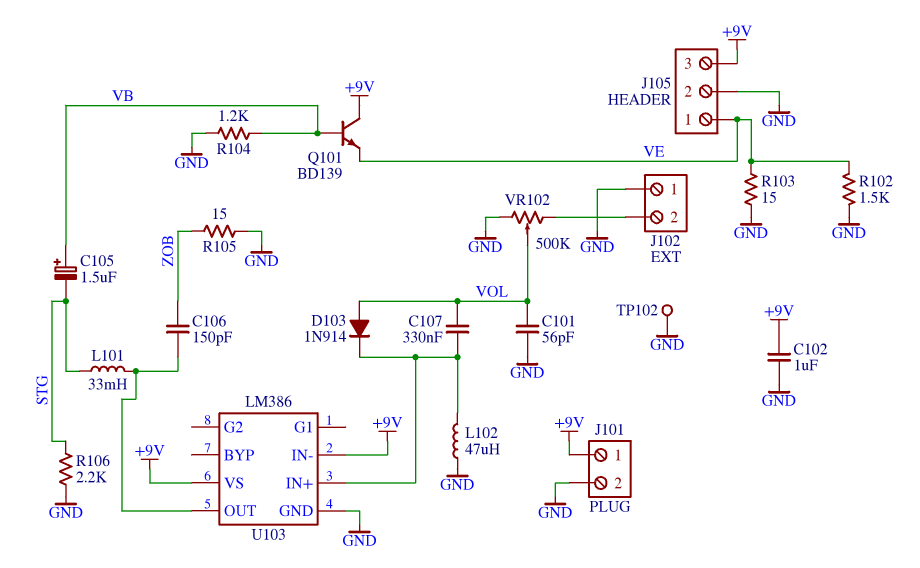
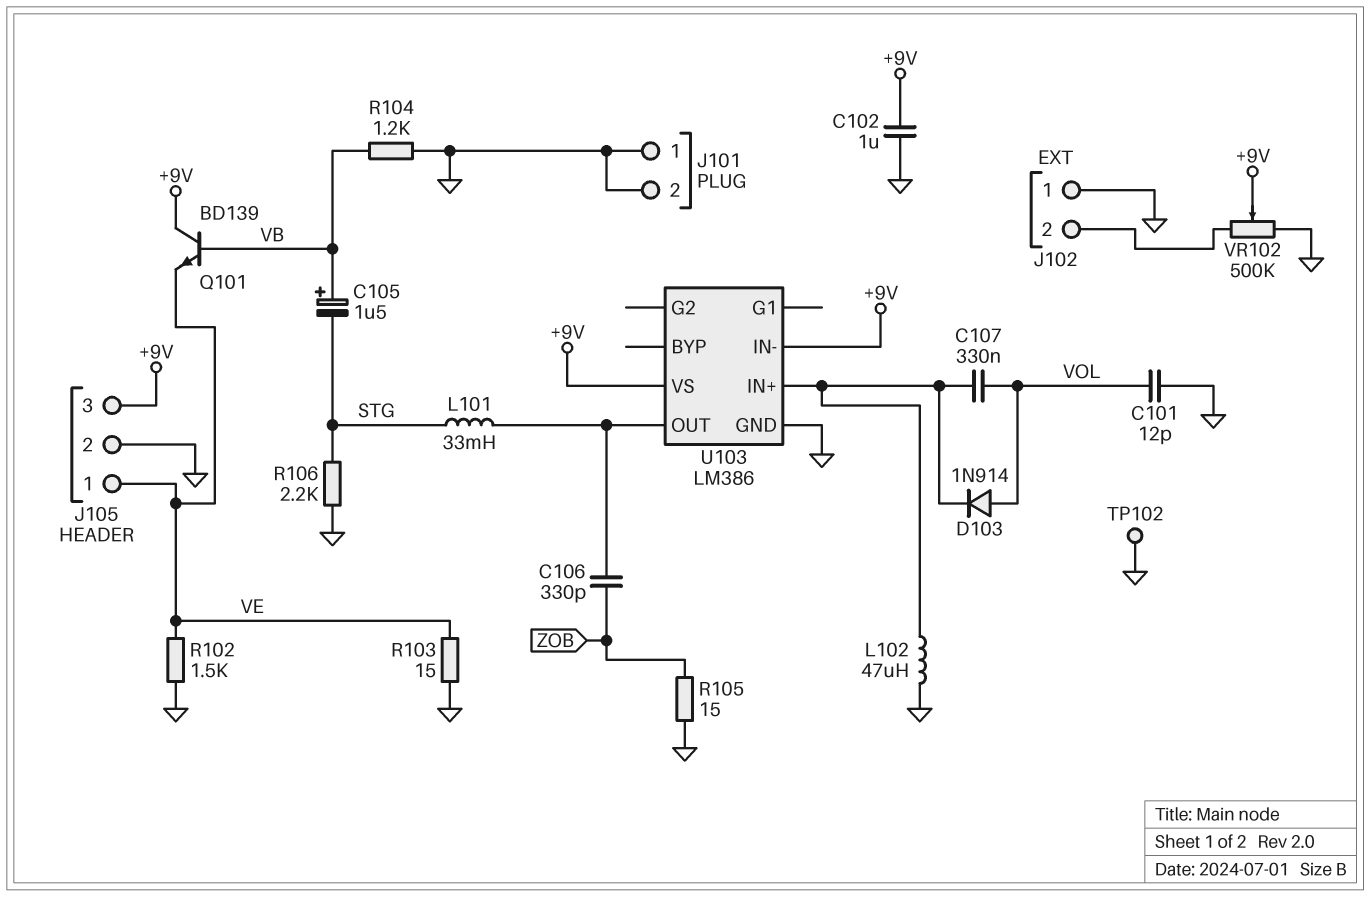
C101: 56pF (GND, VOL) -> 12pF (GND, VOL)
C106: 150pF (U103/OUT, ZOB) -> 330pF (U103/OUT, ZOB)
J101 pin 1: +9V -> GND
VR102: 500k (GND, J102/2, wiper VOL) -> 500k (GND, J102/2, wiper +9V)

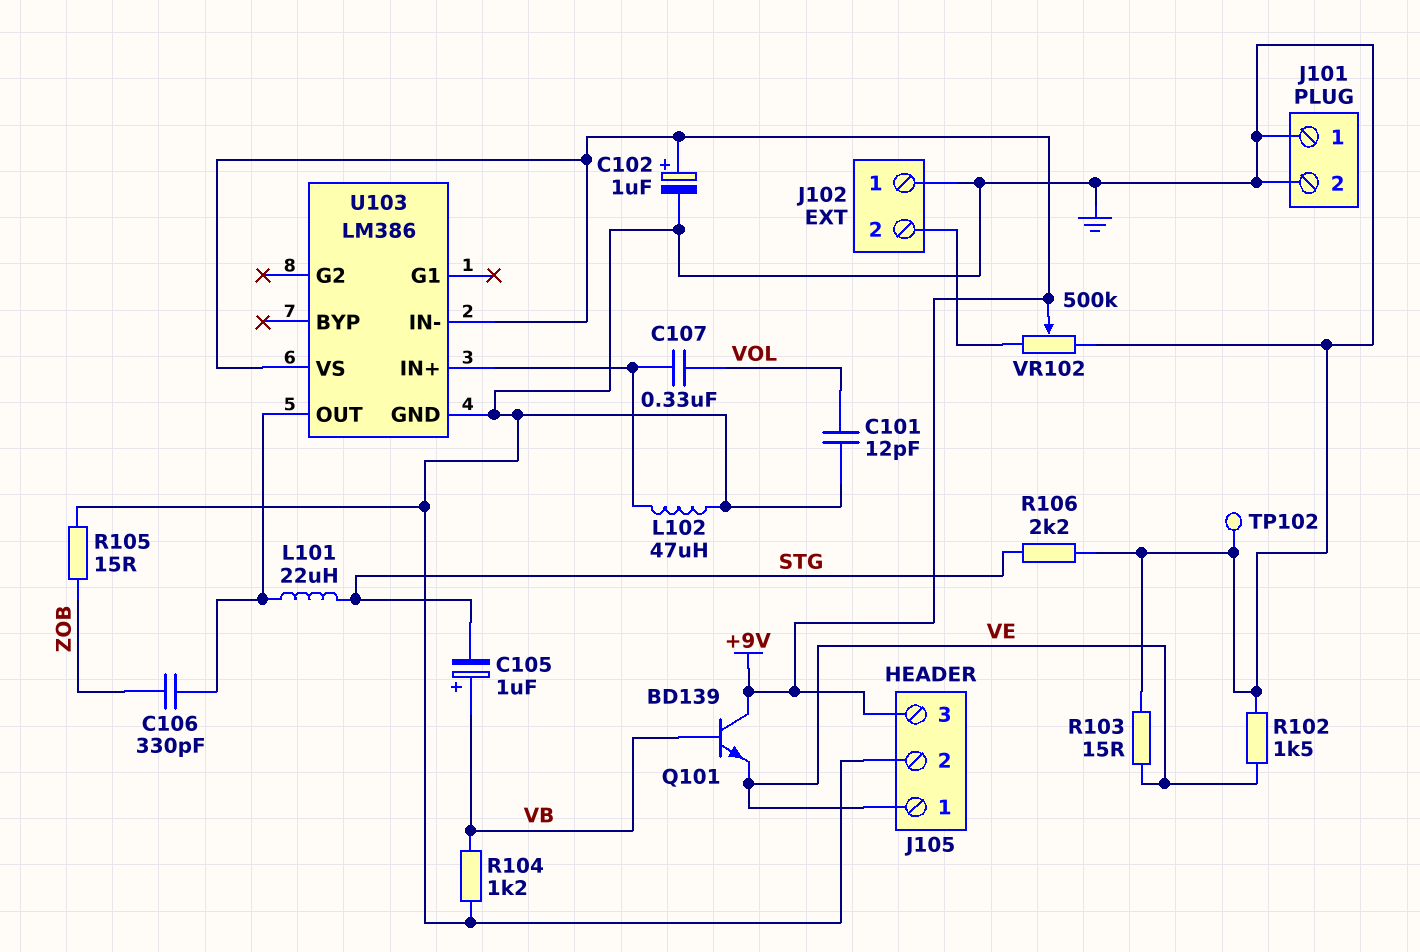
C102: 1uF (+9V, GND) -> 1uF (plus +9V, minus GND)
C105: 1.5uF (plus VB, minus STG) -> 1uF (plus VB, minus STG)
D103: diode 1N914 (A VOL, K U103/IN+) -> none
L101: 33mH (STG, U103/OUT) -> 22uH (STG, U103/OUT)

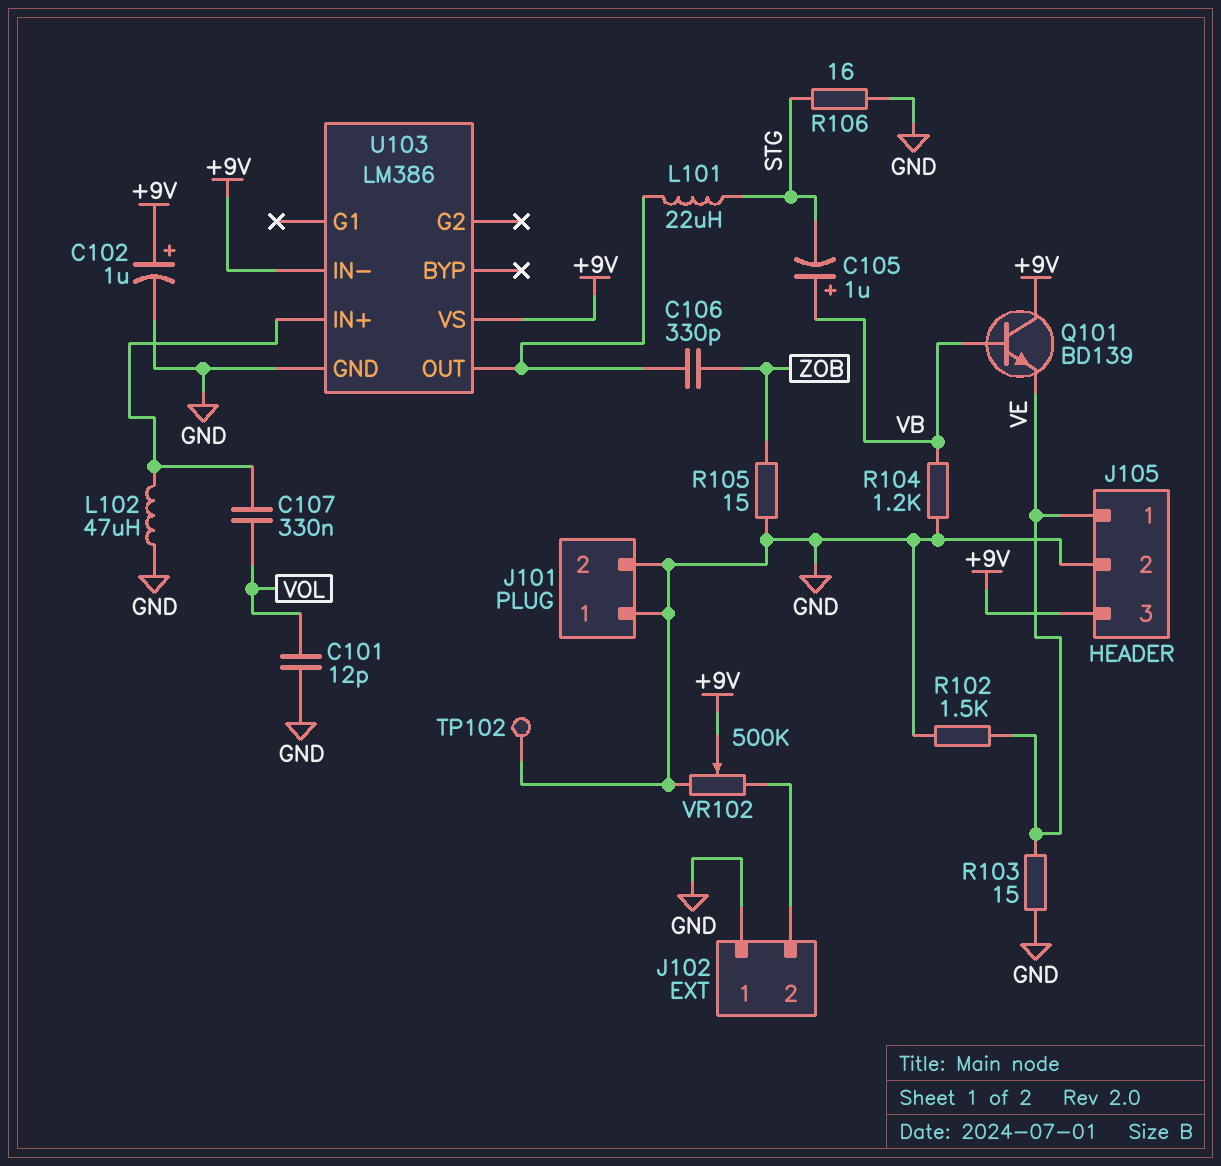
R106: 2.2k (GND, STG) -> 16 (GND, STG)

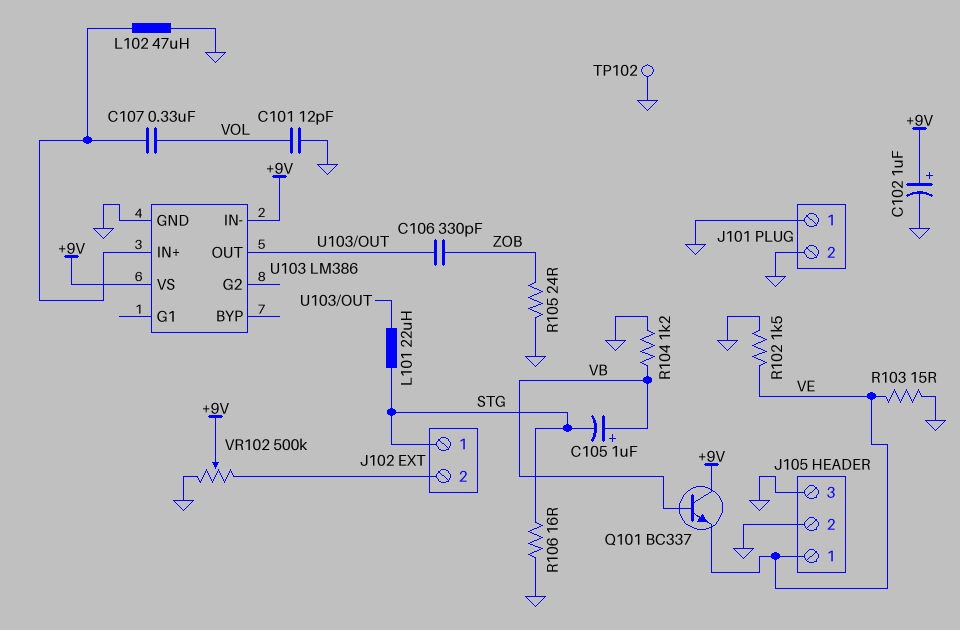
J102 pin 1: GND -> STG
J105 pin 3: +9V -> GND
Q101: NPN BD139 (B VB, C +9V, E VE) -> NPN BC337 (B VB, C +9V, E VE)
R105: 15 (GND, ZOB) -> 24 (GND, ZOB)

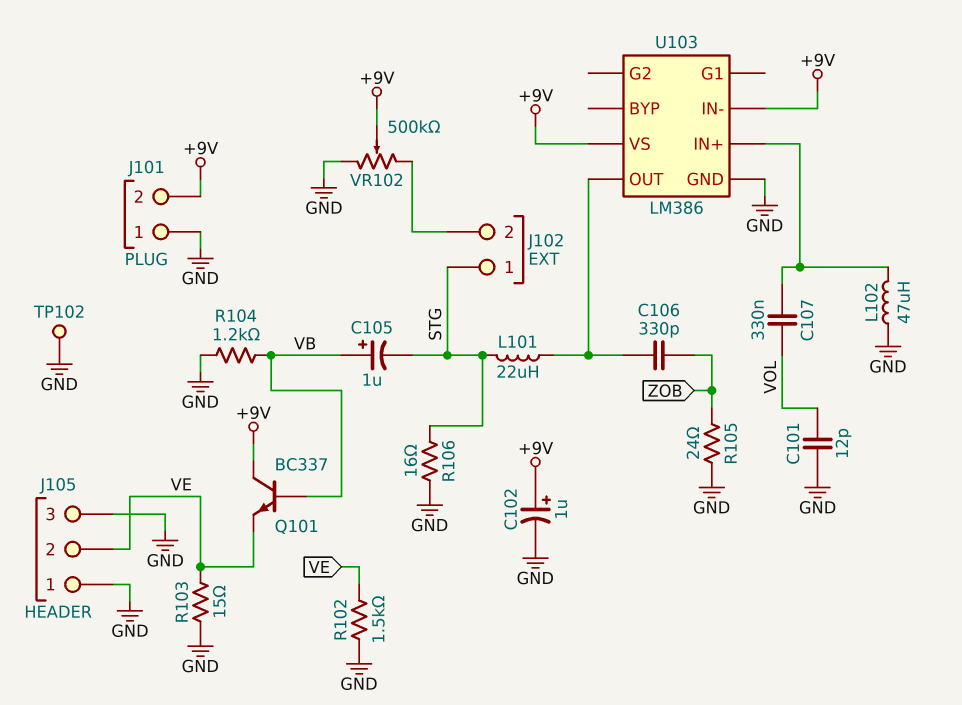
J101 pin 2: GND -> +9V
J105 pin 1: VE -> GND
J105 pin 2: GND -> VE

